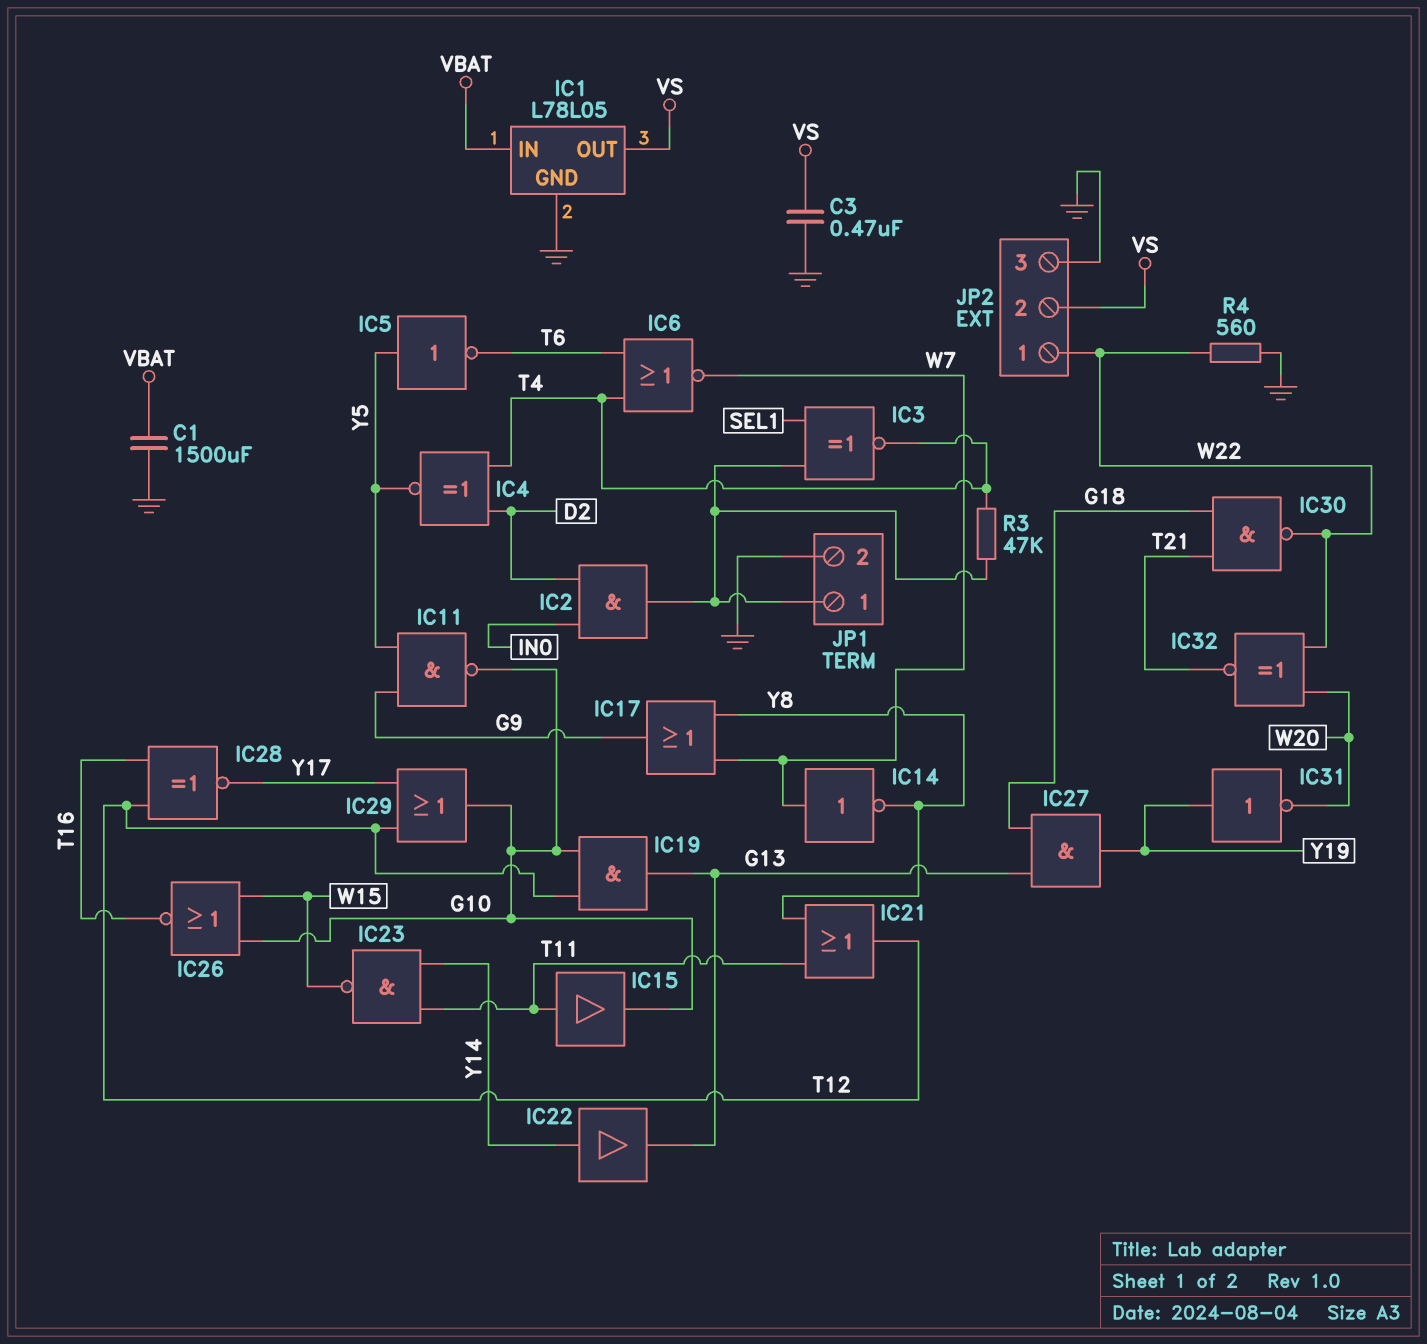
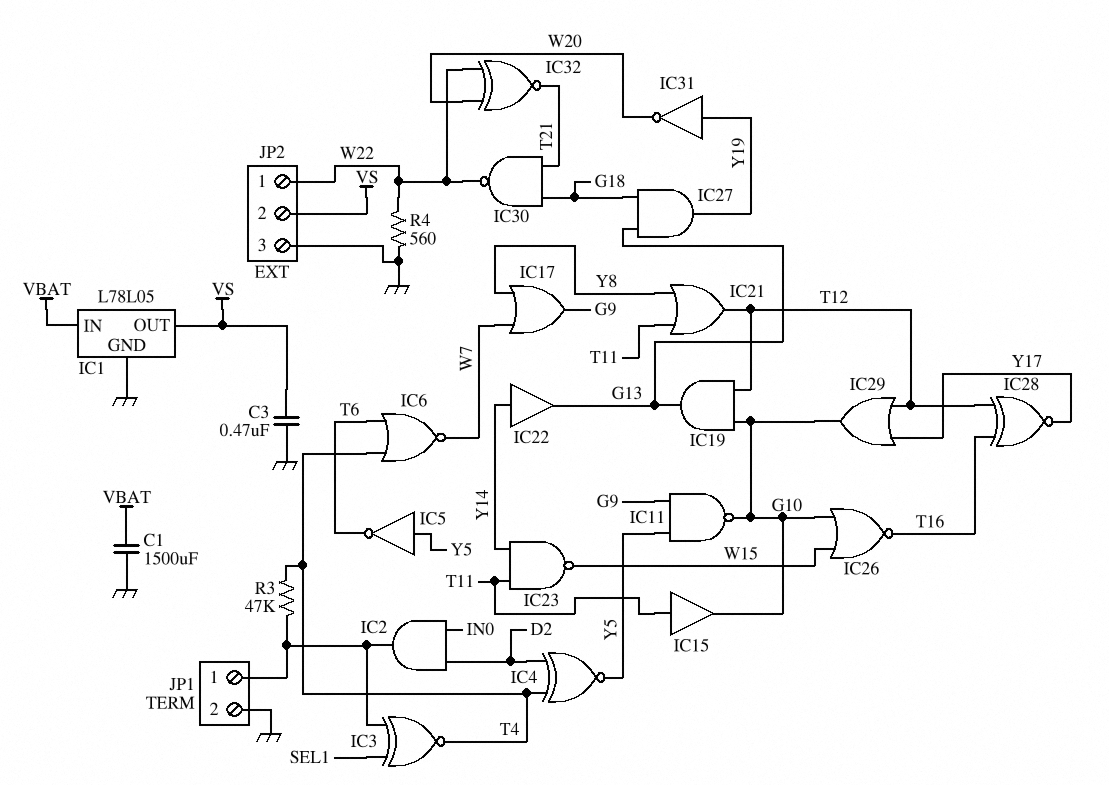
IC14: NOT (in W7, out Y8) -> none

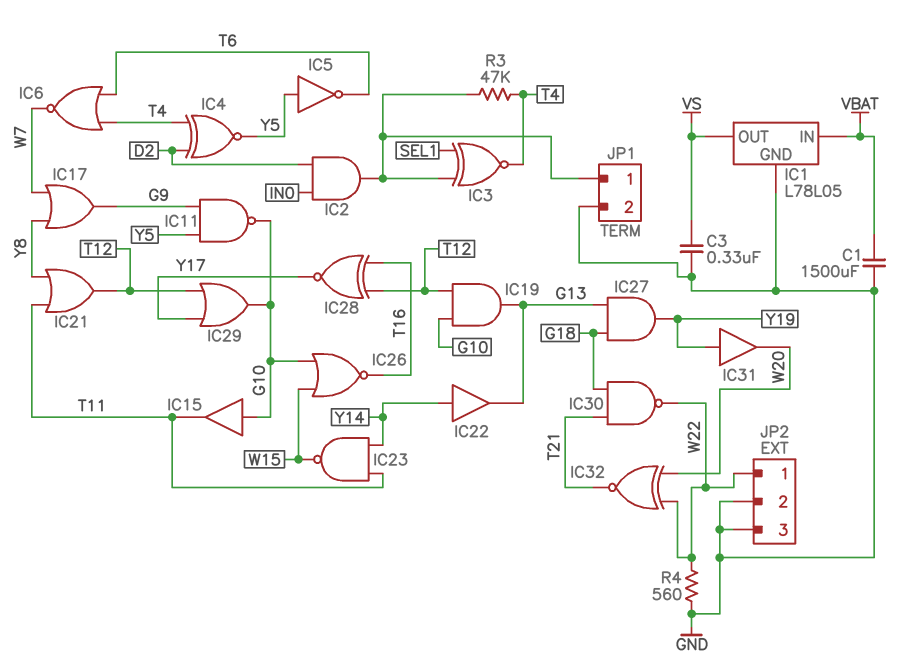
C3: 470nF (GND, VS) -> 330nF (GND, VS)
IC15: buffer (in T11, out G10) -> buffer (in G10, out T11)
IC31: NOT (in Y19, out W20) -> buffer (in Y19, out W20)
JP2 pin 2: VS -> GND

